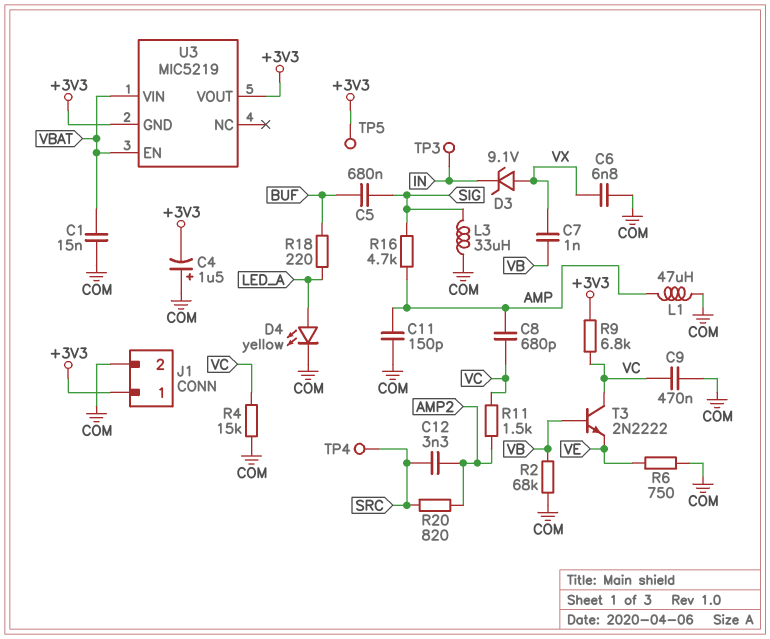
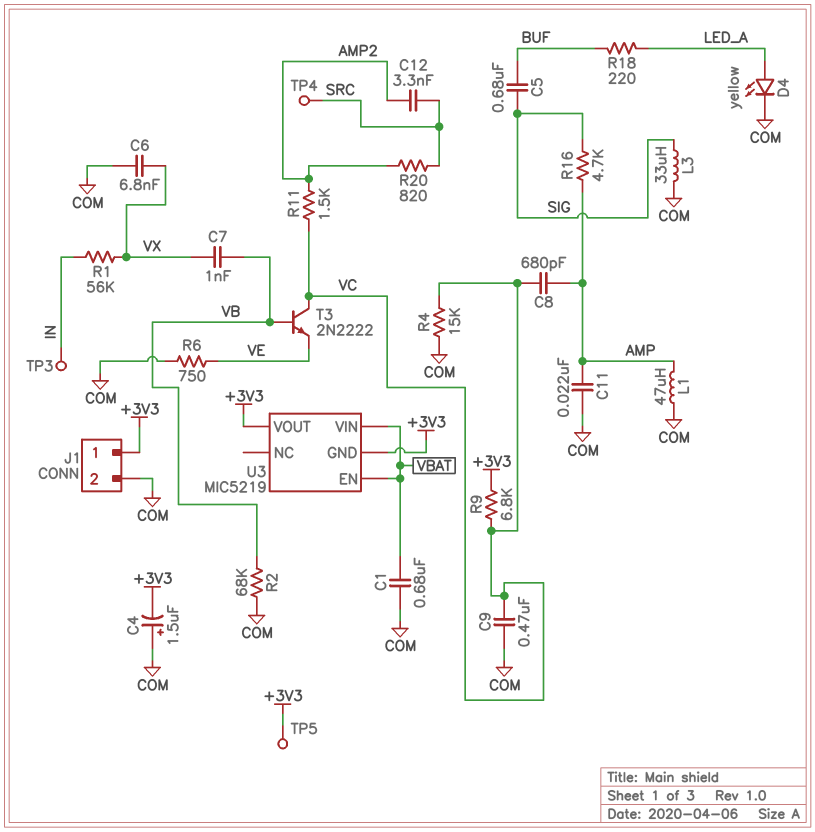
C1: 15nF (COM, VBAT) -> 680nF (COM, VBAT)
C11: 150pF (AMP, COM) -> 22nF (AMP, COM)
D3: zener 9.1V (A VX, K IN) -> none
R1: none -> 56k (IN, VX)

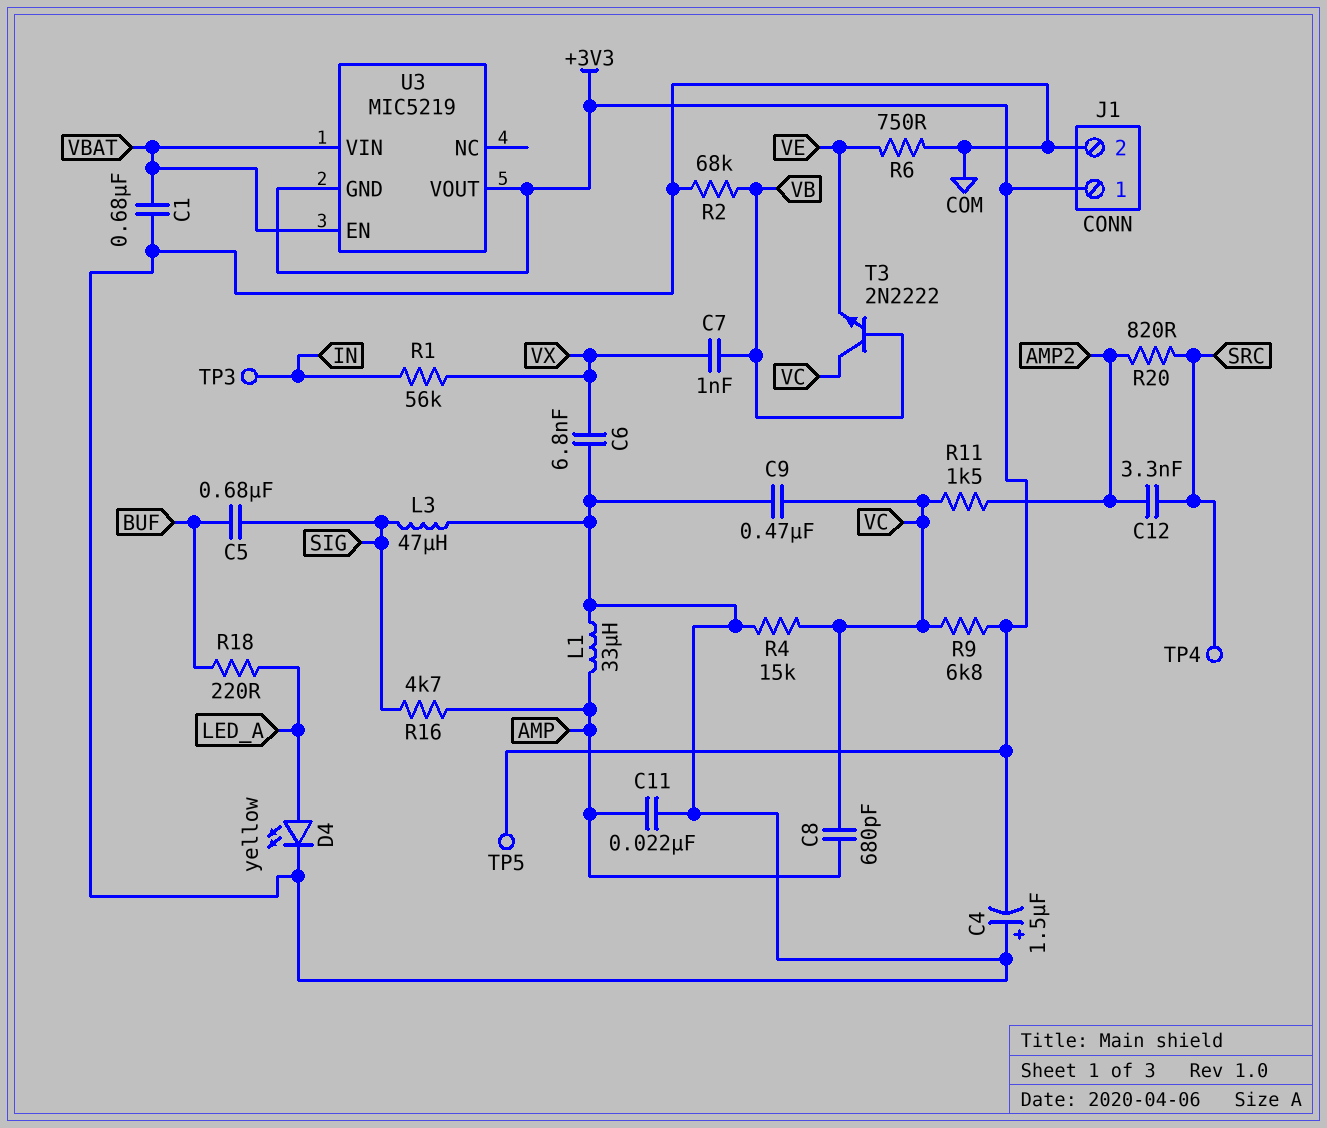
L1: 47uH (AMP, COM) -> 33uH (AMP, COM)
L3: 33uH (COM, SIG) -> 47uH (COM, SIG)

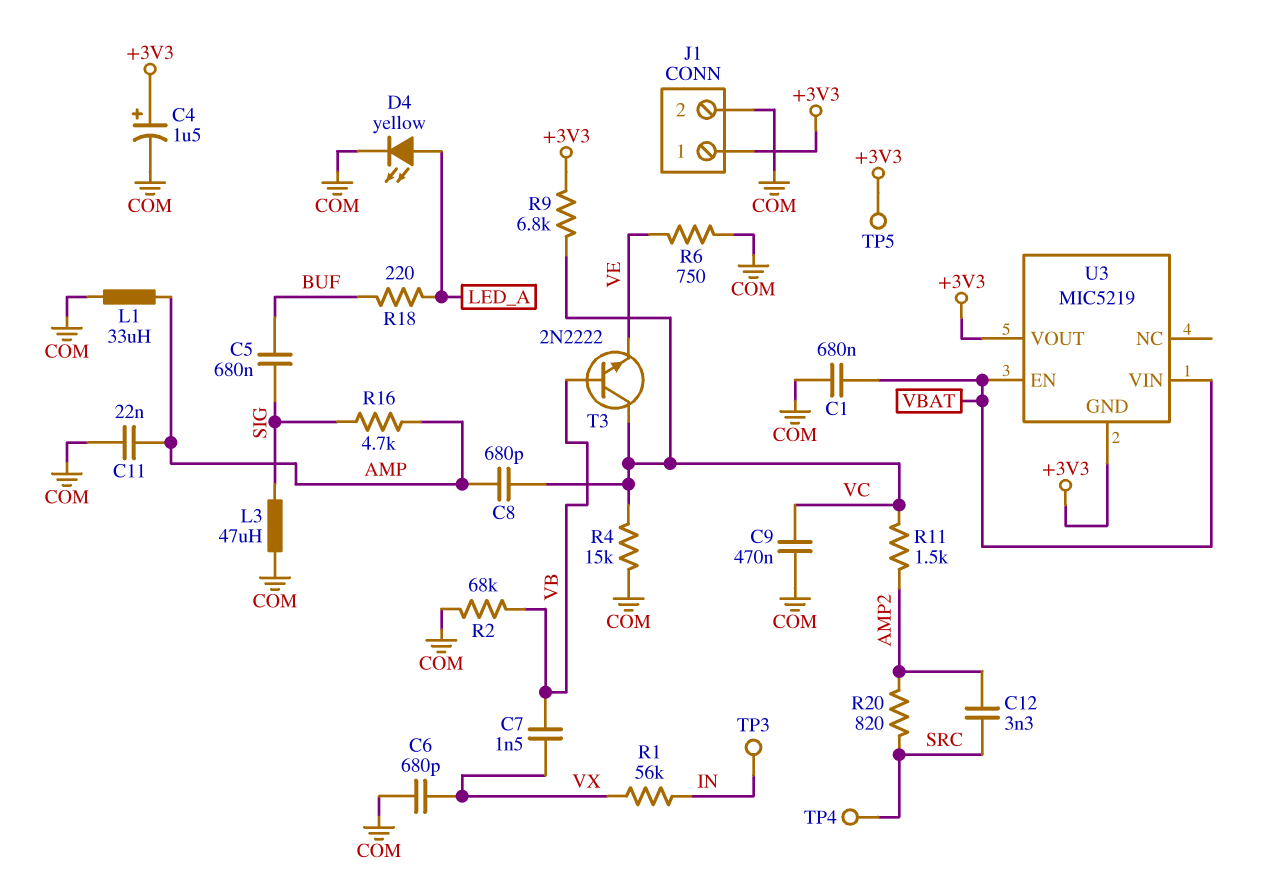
C4: 1.5uF (plus COM, minus +3V3) -> 1.5uF (plus +3V3, minus COM)
C6: 6.8nF (COM, VX) -> 680pF (COM, VX)
C7: 1nF (VB, VX) -> 1.5nF (VB, VX)

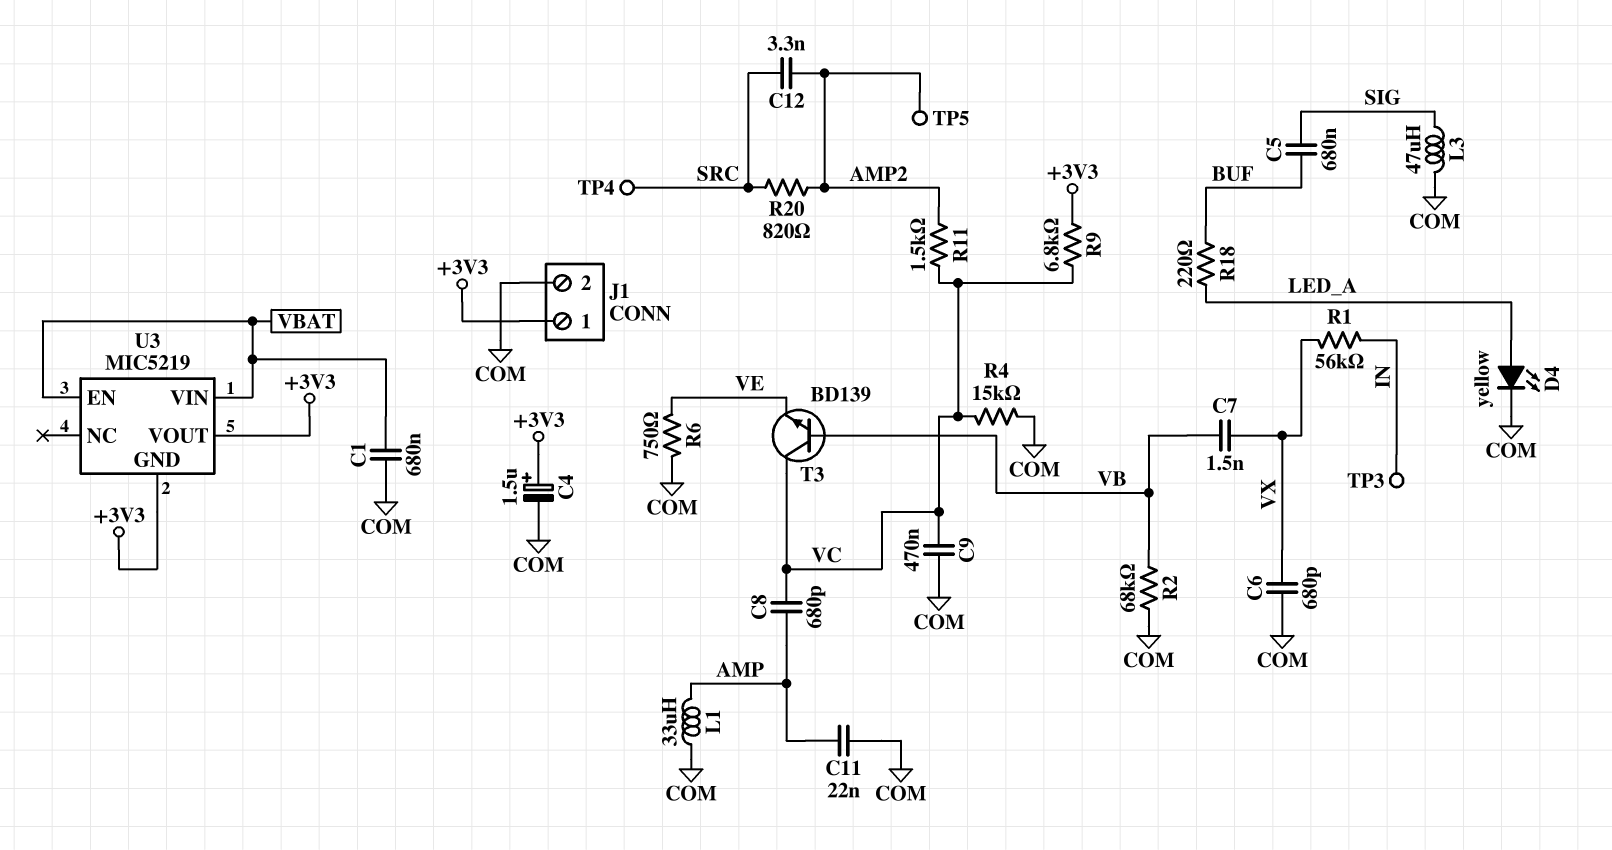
R16: 4.7k (AMP, SIG) -> none
T3: NPN 2N2222 (B VB, C VC, E VE) -> NPN BD139 (B VB, C VC, E VE)
TP5: test point (+3V3) -> test point (AMP2)

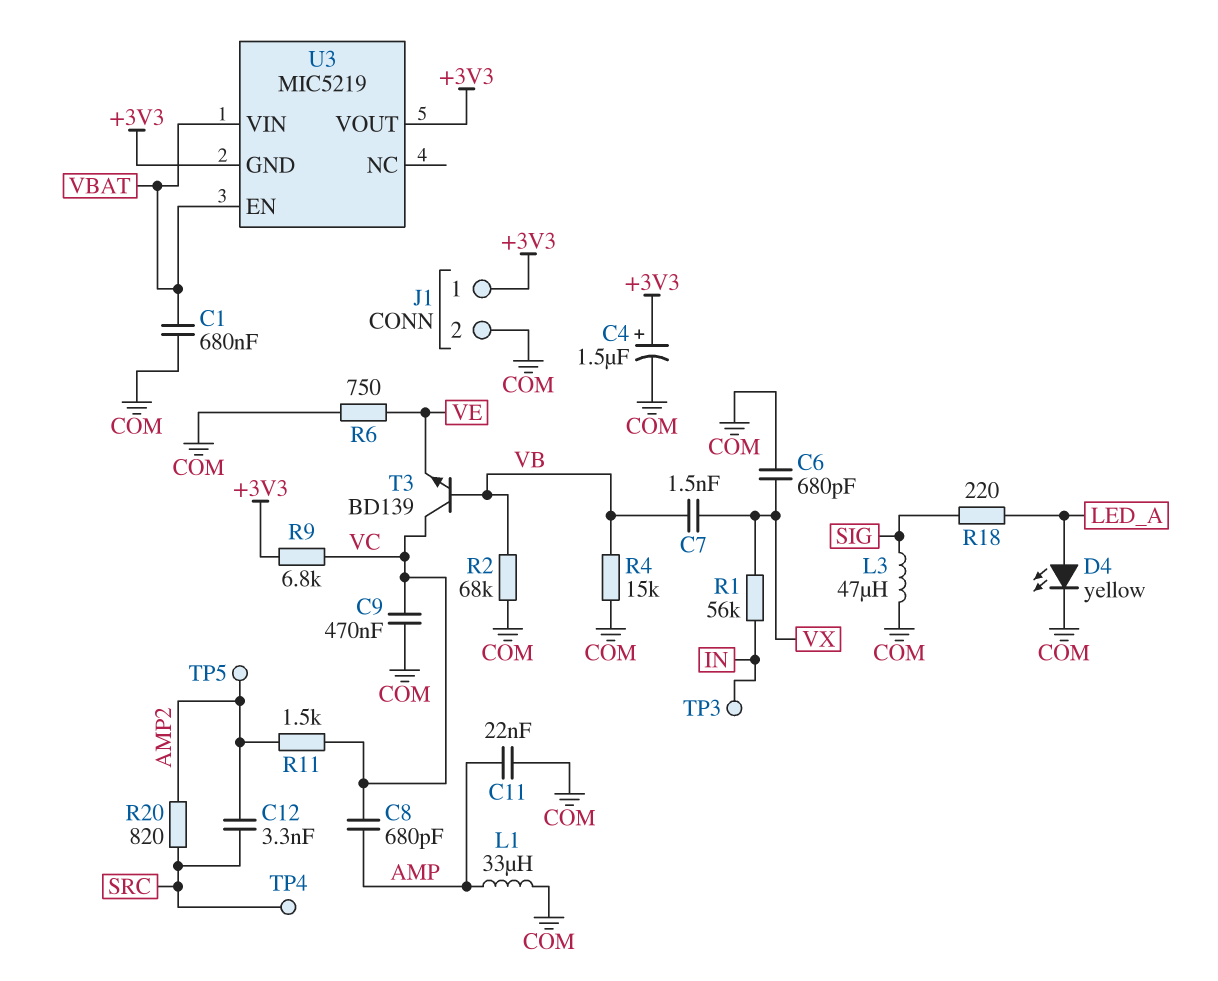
C5: 680nF (BUF, SIG) -> none
R4: 15k (COM, VC) -> 15k (COM, VB)
R18: 220 (BUF, LED_A) -> 220 (LED_A, SIG)

